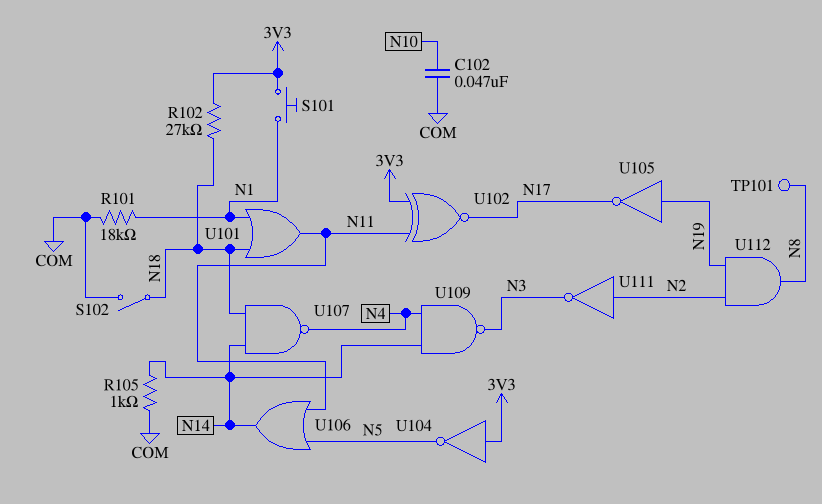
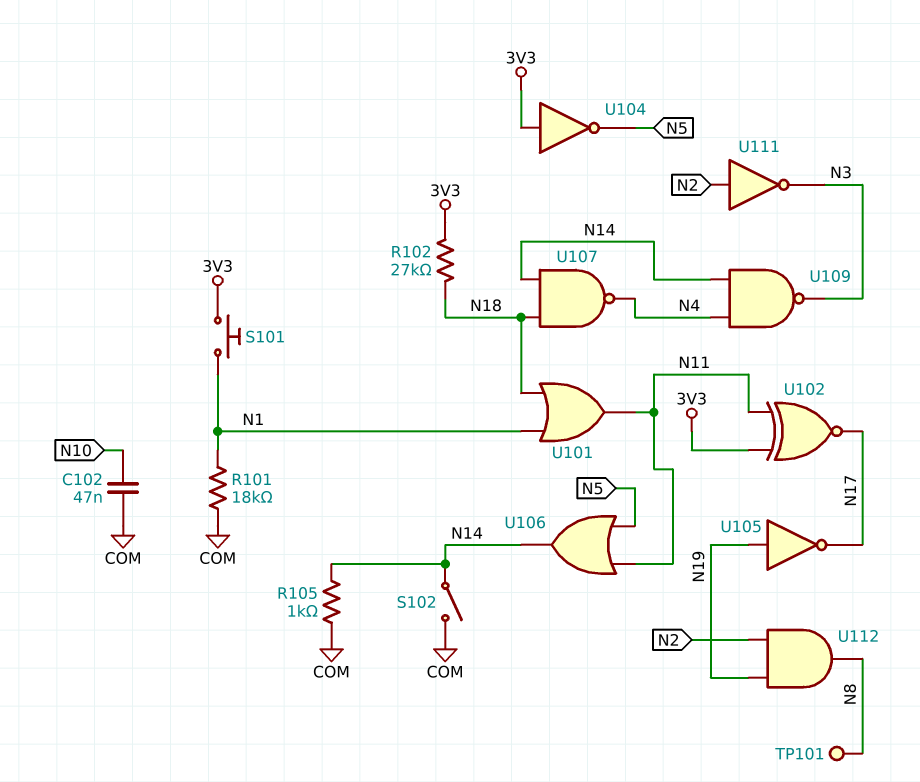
S102: switch (COM, N18) -> switch (COM, N14)

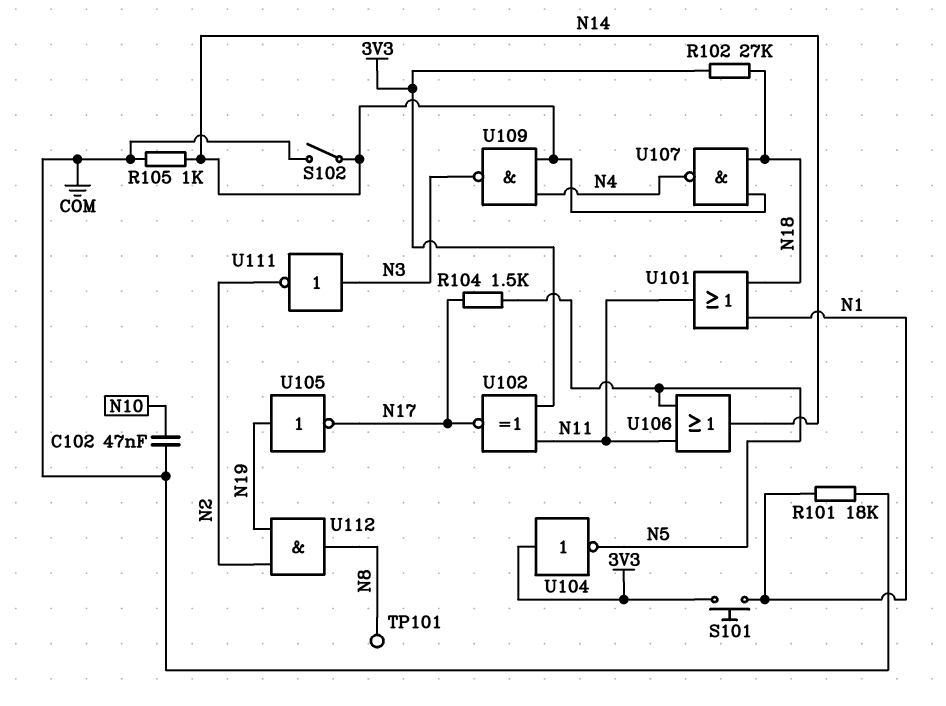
R104: none -> 1.5k (N5, N17)
U111: NOT (in N2, out N3) -> NOT (in N3, out N2)

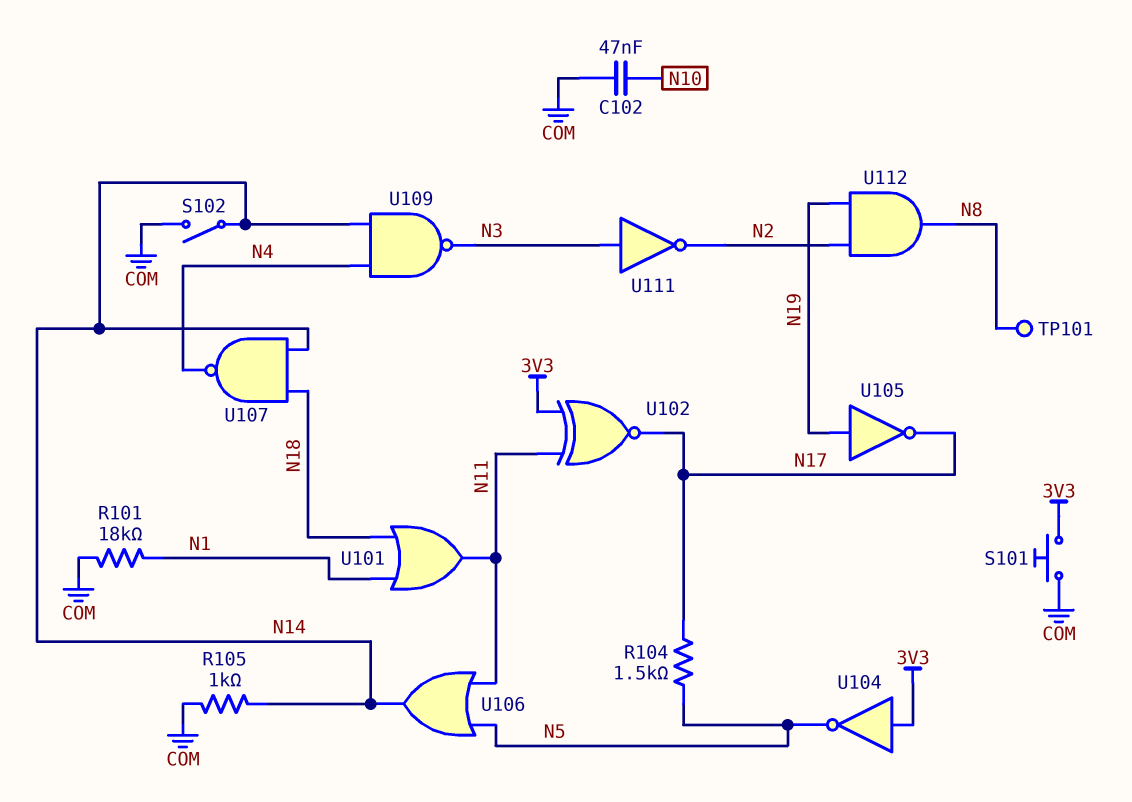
R102: 27k (3V3, N18) -> none
S101: button (3V3, N1) -> button (3V3, COM)

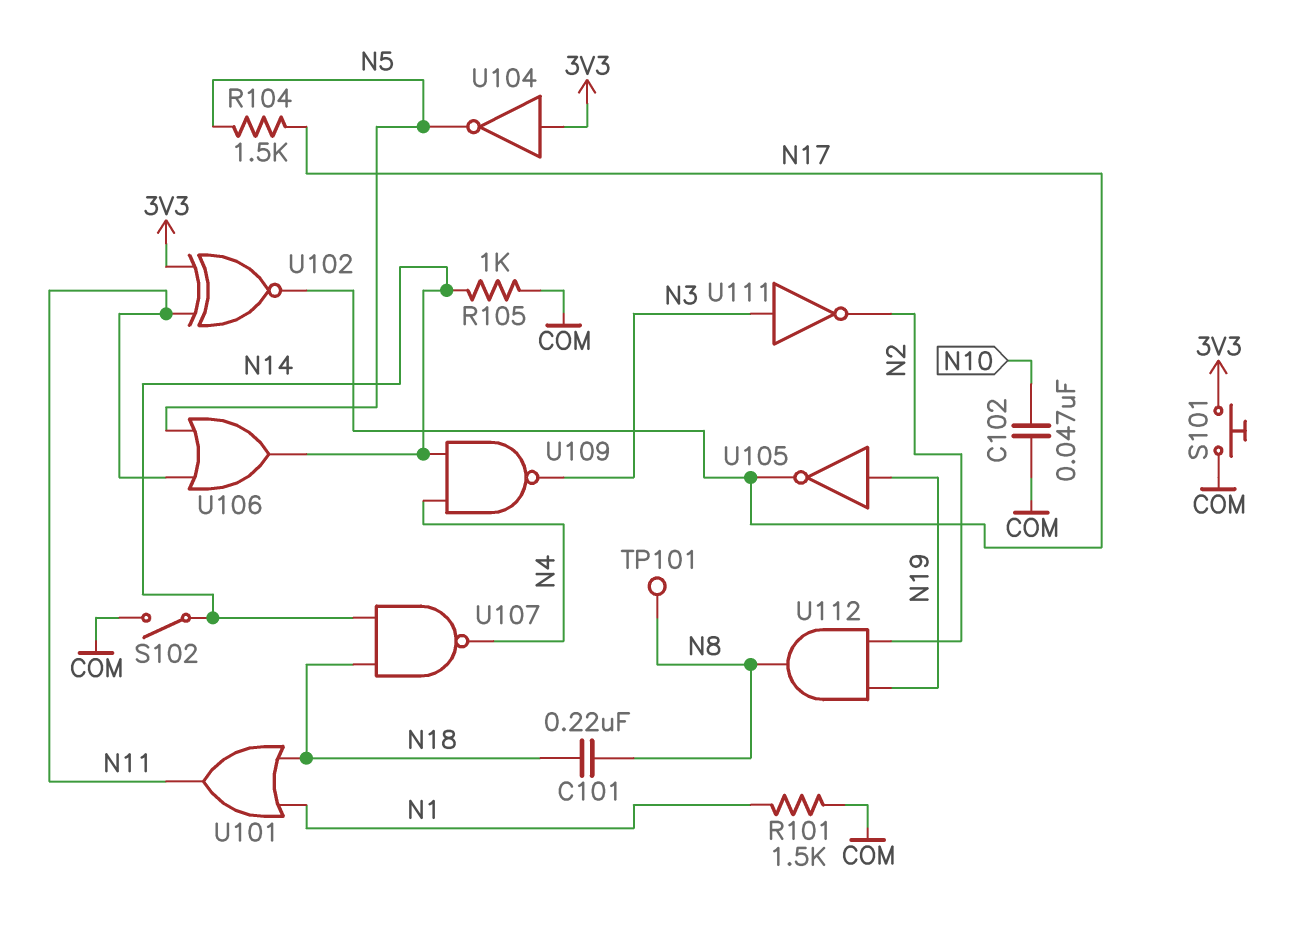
C101: none -> 220nF (N8, N18)
R101: 18k (COM, N1) -> 1.5k (COM, N1)

